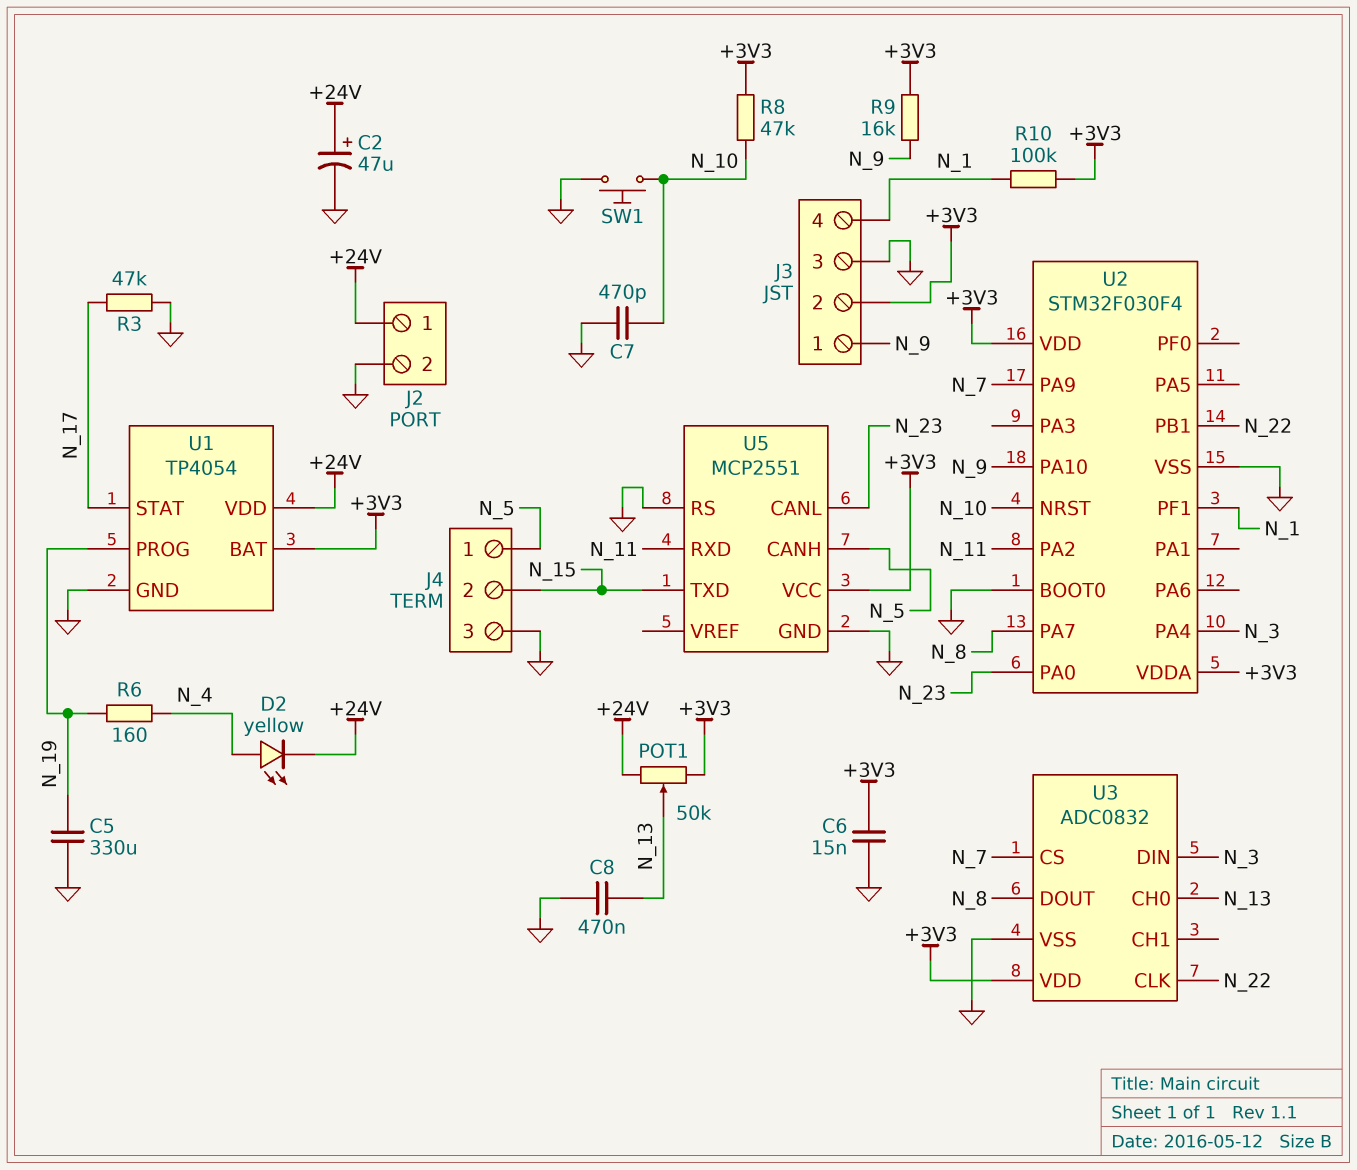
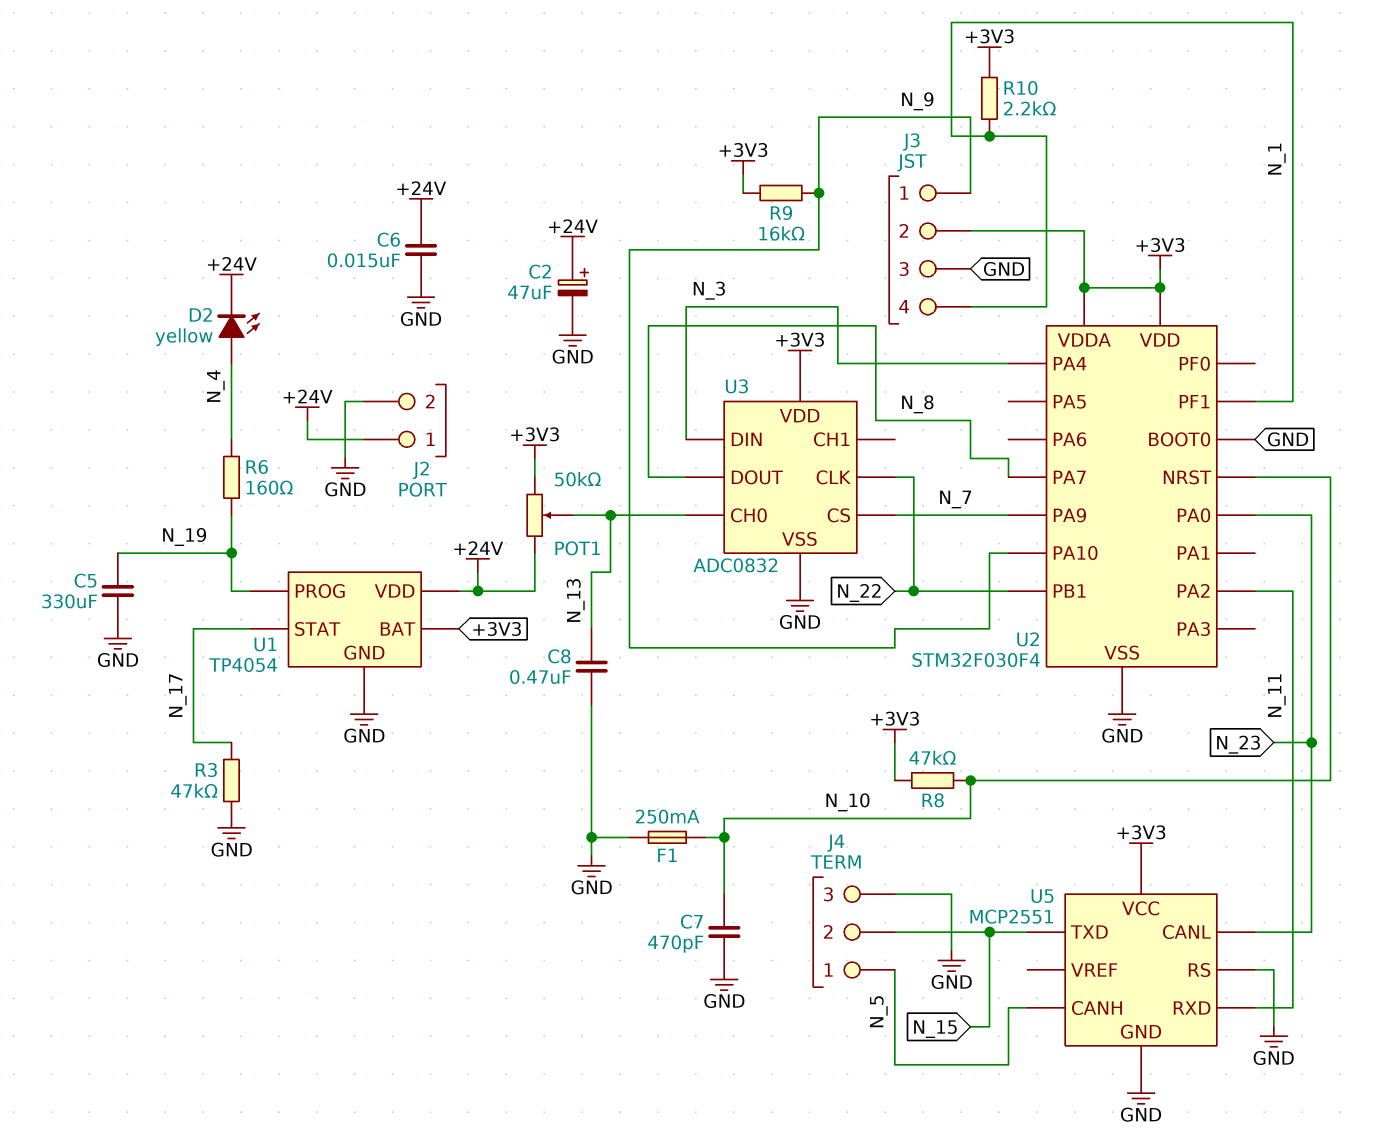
C6: 15nF (+3V3, GND) -> 15nF (+24V, GND)
F1: none -> 250mA (GND, N_10)
R10: 100k (+3V3, N_1) -> 2.2k (+3V3, N_1)
SW1: button (GND, N_10) -> none

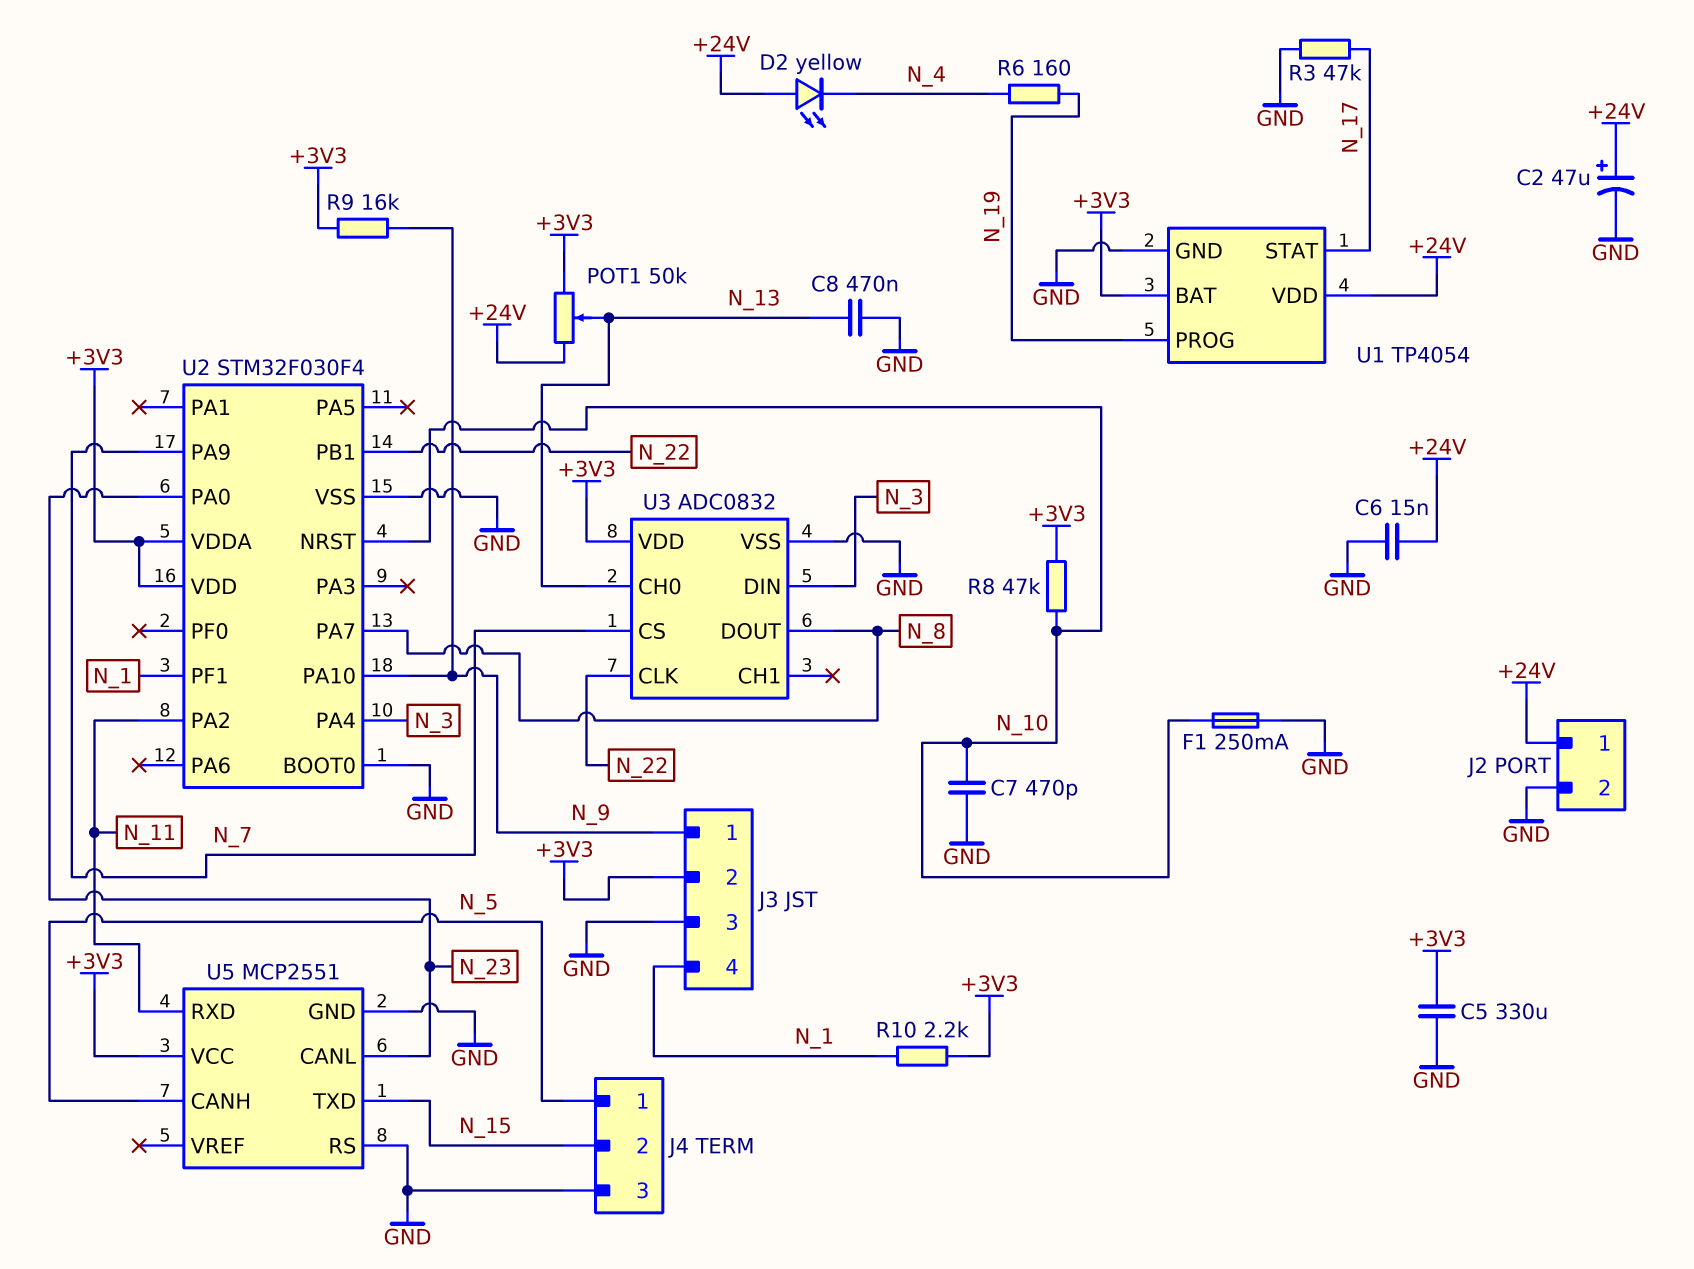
C5: 330uF (GND, N_19) -> 330uF (+3V3, GND)
D2: LED yellow (A N_4, K +24V) -> LED yellow (A +24V, K N_4)

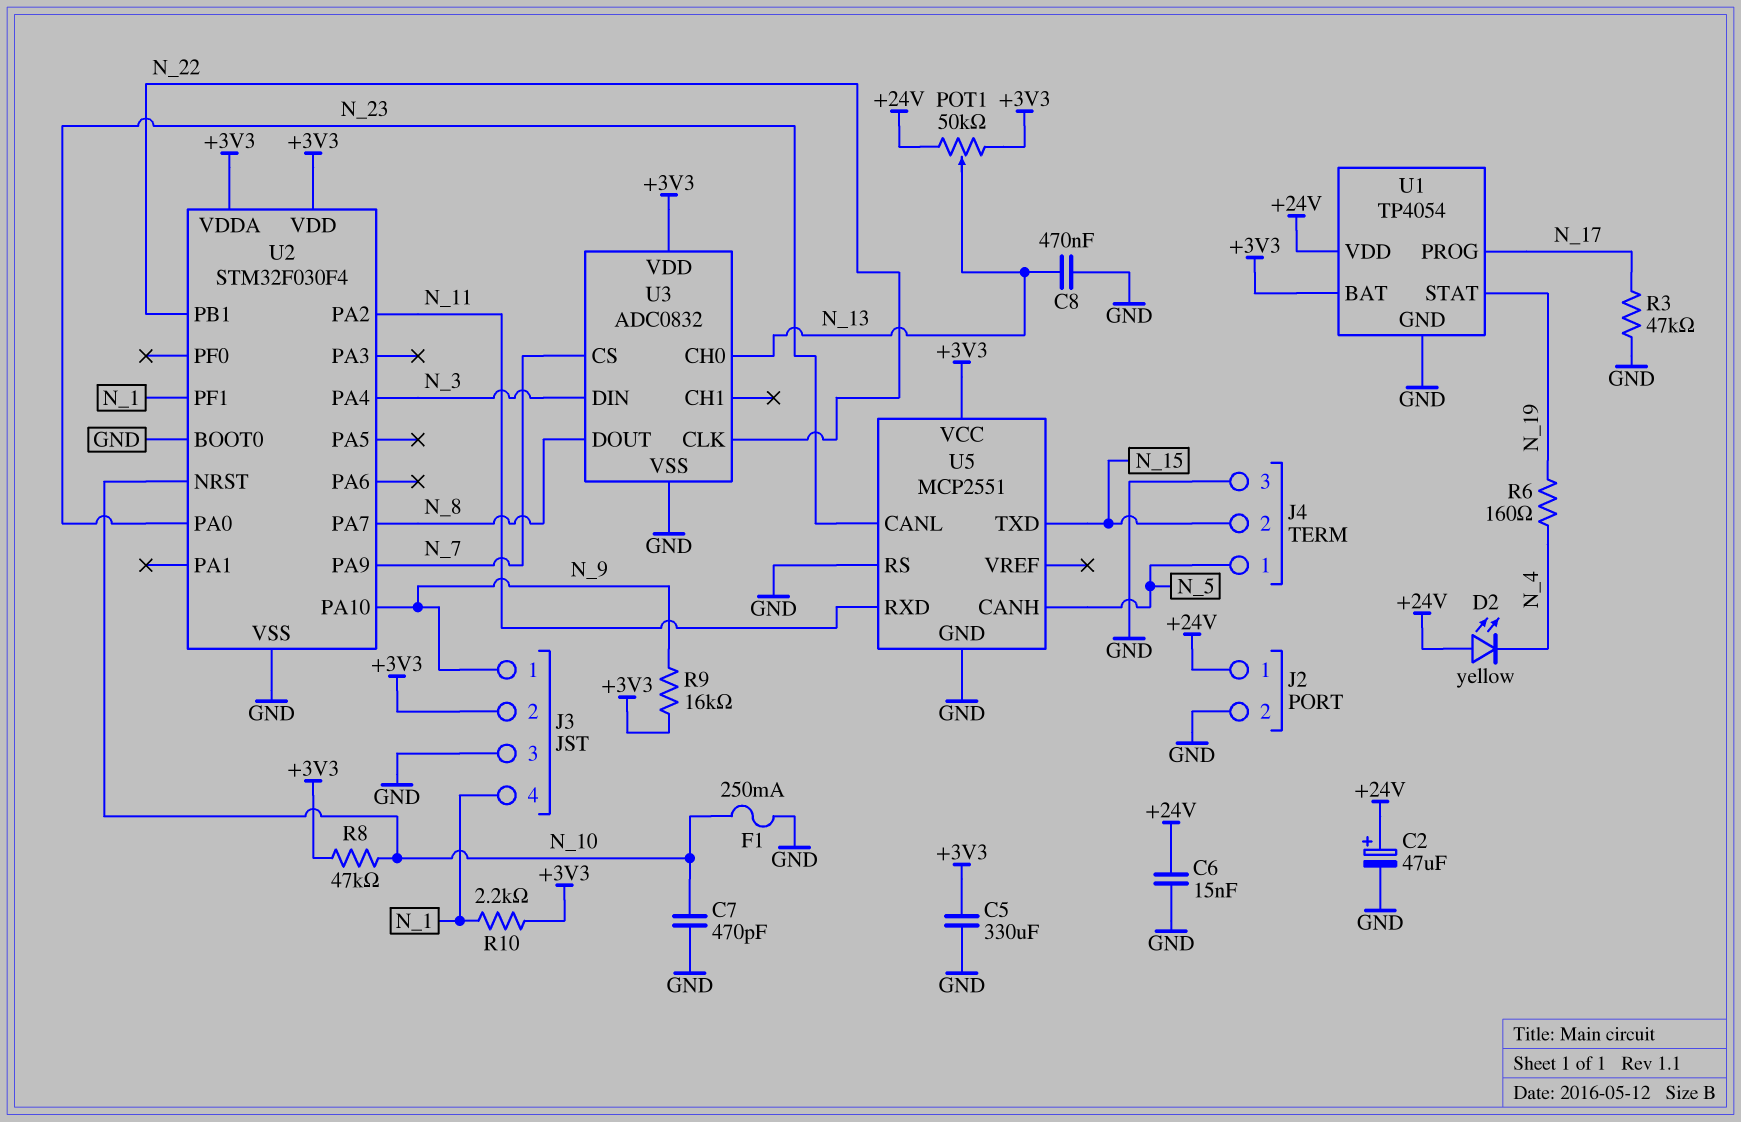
U1 pin PROG: N_19 -> N_17
U1 pin STAT: N_17 -> N_19

